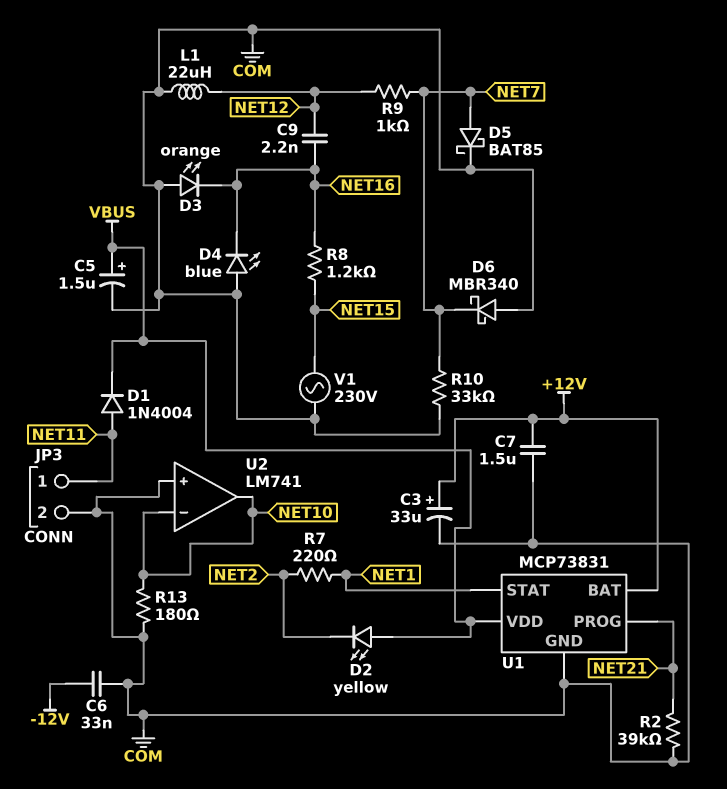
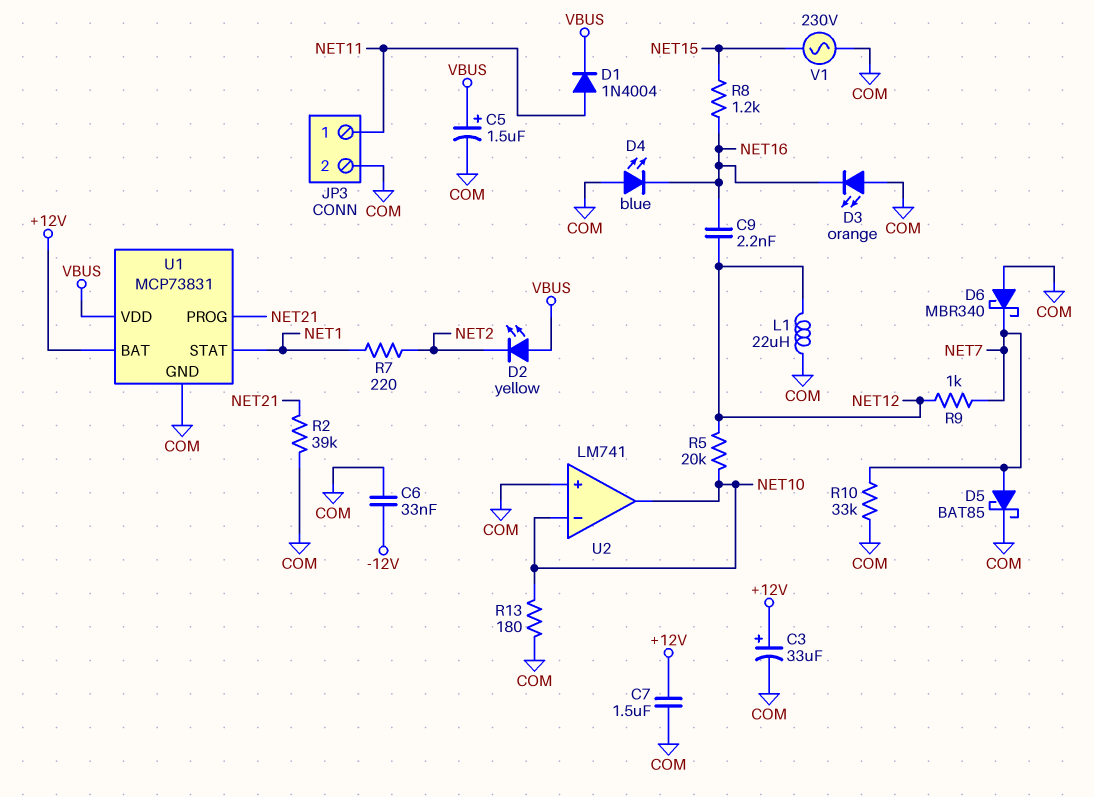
R5: none -> 20k (NET10, NET12)

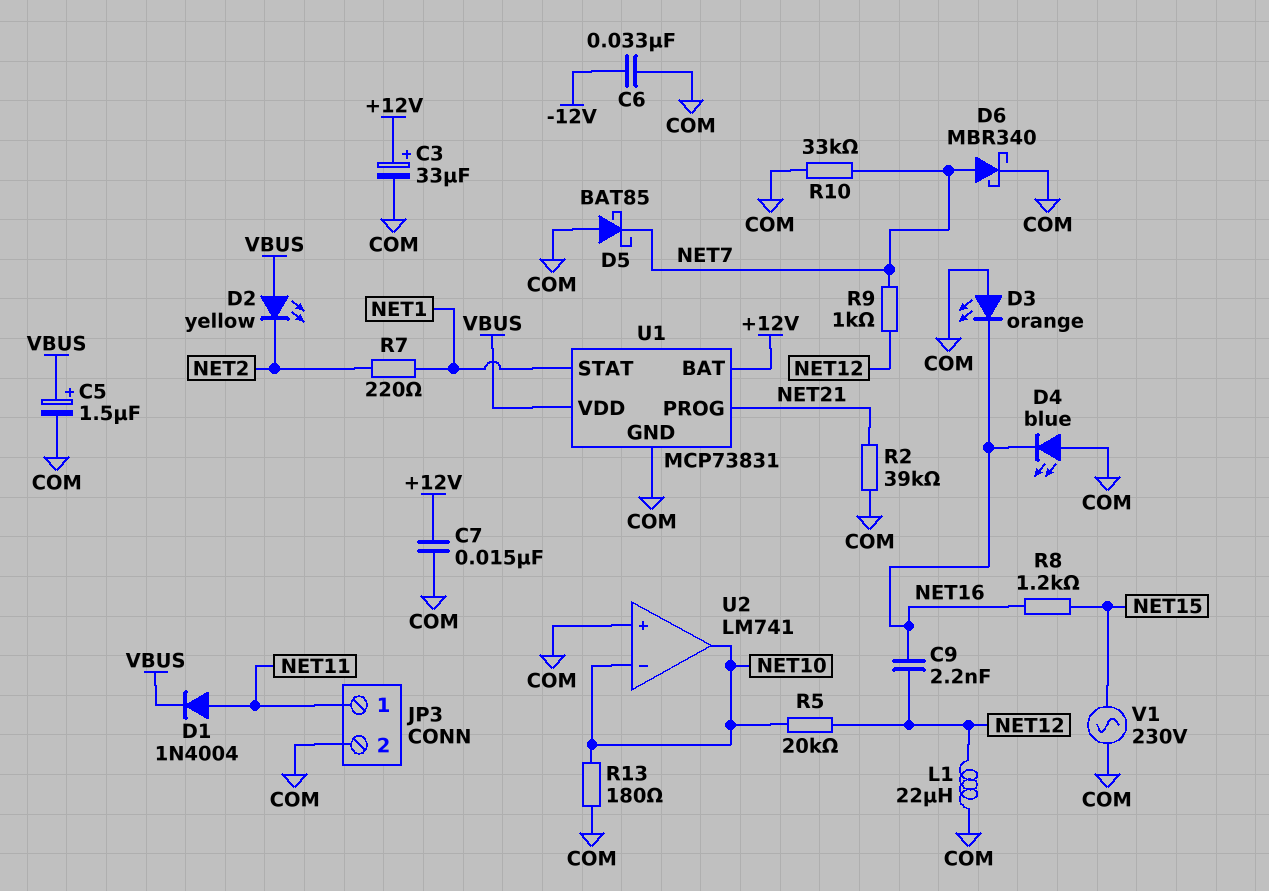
C7: 1.5uF (+12V, COM) -> 15nF (+12V, COM)
D5: schottky BAT85 (A NET7, K COM) -> schottky BAT85 (A COM, K NET7)
D6: schottky MBR340 (A COM, K NET7) -> schottky MBR340 (A NET7, K COM)

